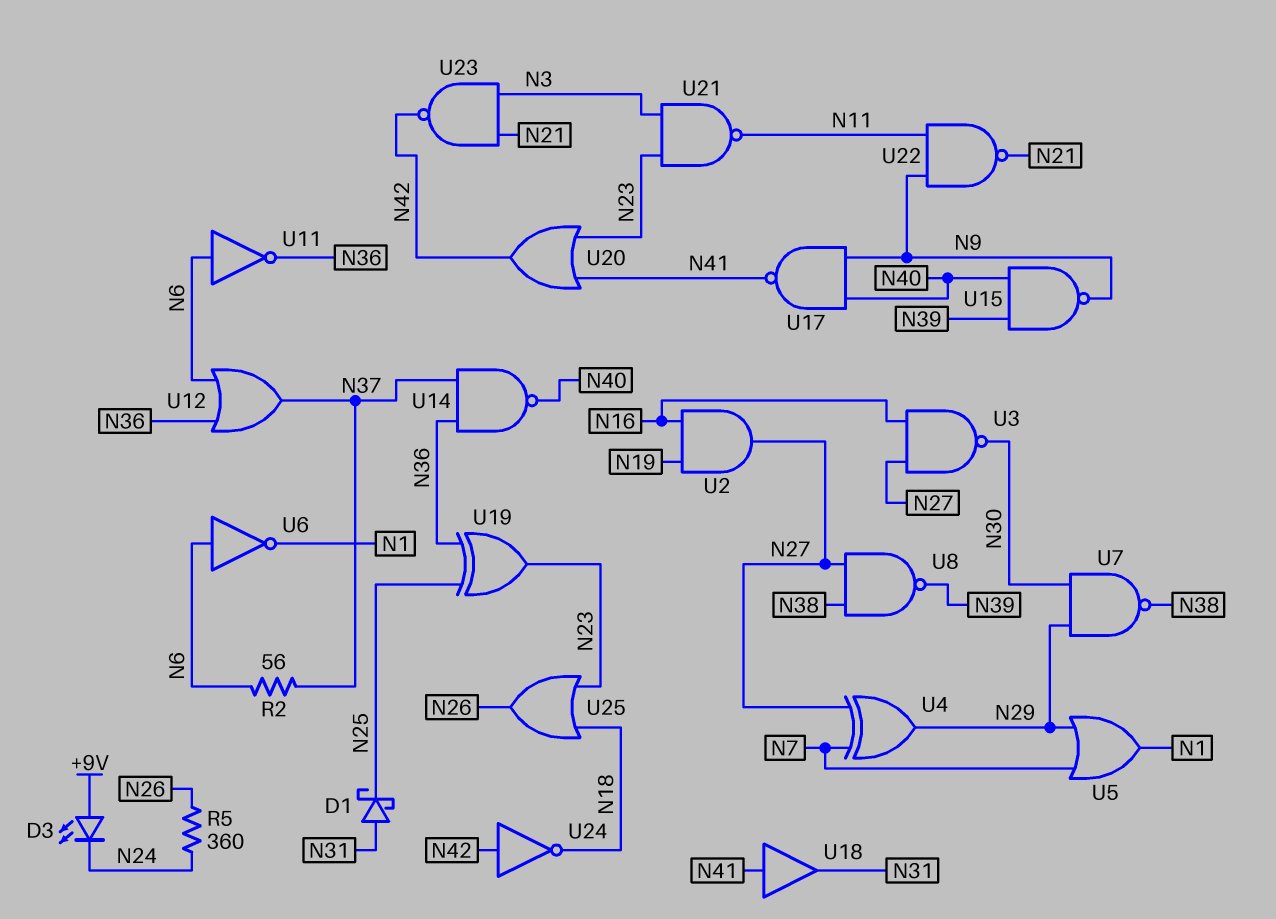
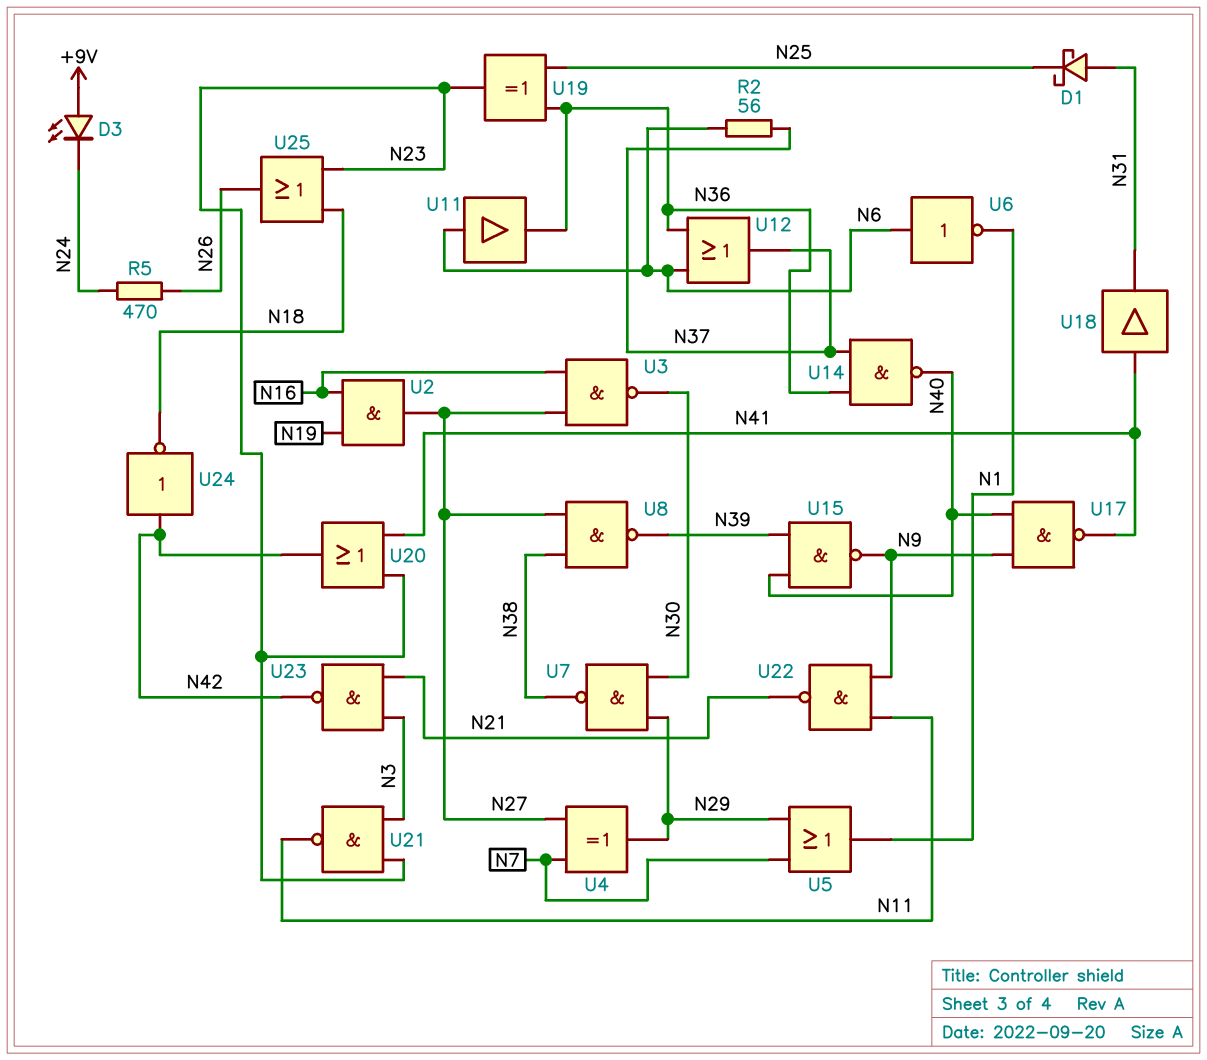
R5: 360 (N24, N26) -> 470 (N24, N26)
U11: NOT (in N6, out N36) -> buffer (in N6, out N36)

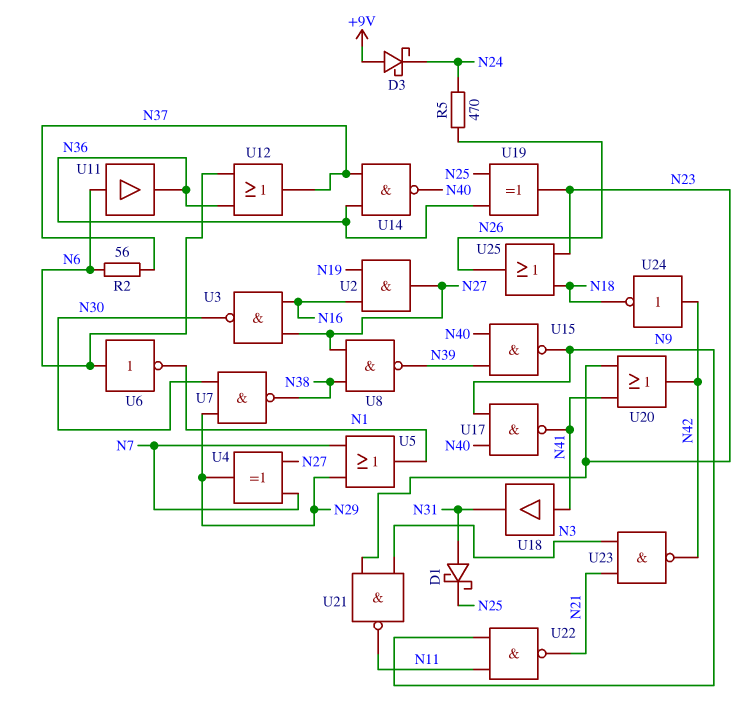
D3: LED (A +9V, K N24) -> schottky (A +9V, K N24)

